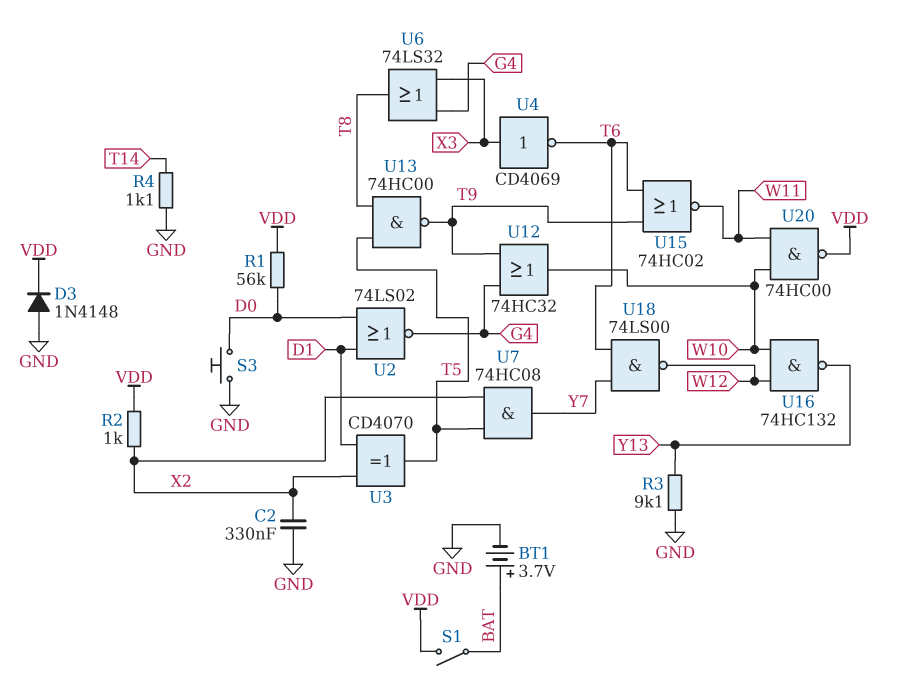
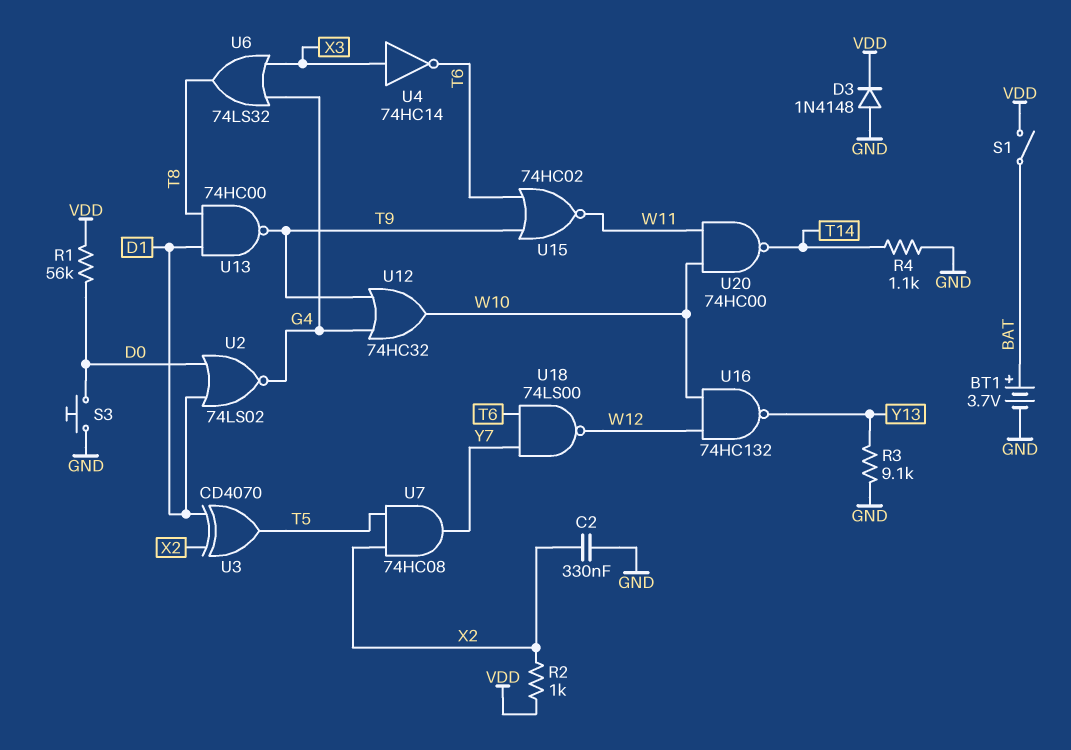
U4: NOT CD4069 (in X3, out T6) -> NOT 74HC14 (in X3, out T6)
U13: NAND 74HC00 (in T5, in T8, out T9) -> NAND 74HC00 (in D1, in T8, out T9)
U20: NAND 74HC00 (in W10, in W11, out VDD) -> NAND 74HC00 (in W10, in W11, out T14)

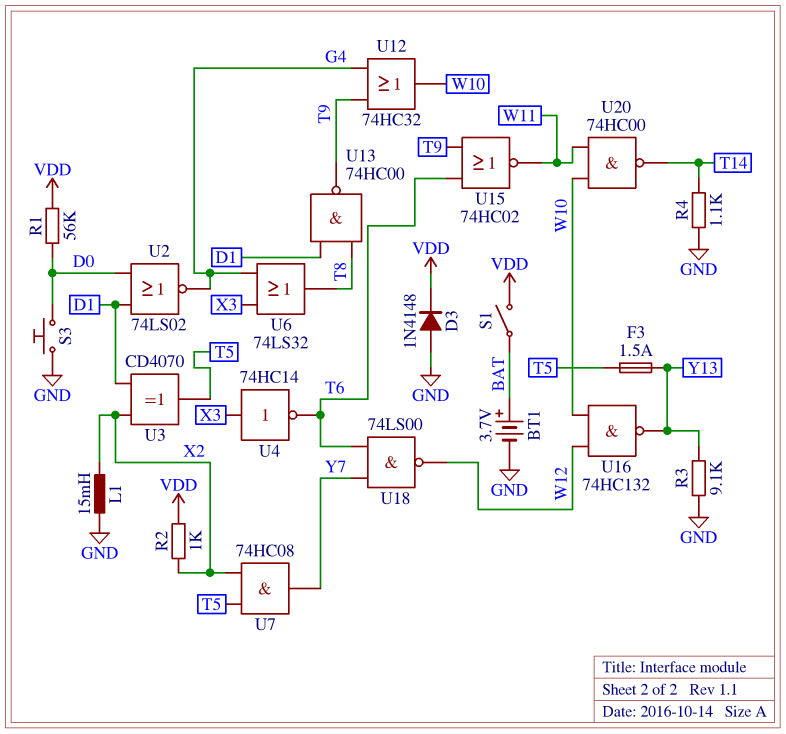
C2: 330nF (GND, X2) -> none
F3: none -> 1.5A (T5, Y13)
L1: none -> 15mH (GND, X2)

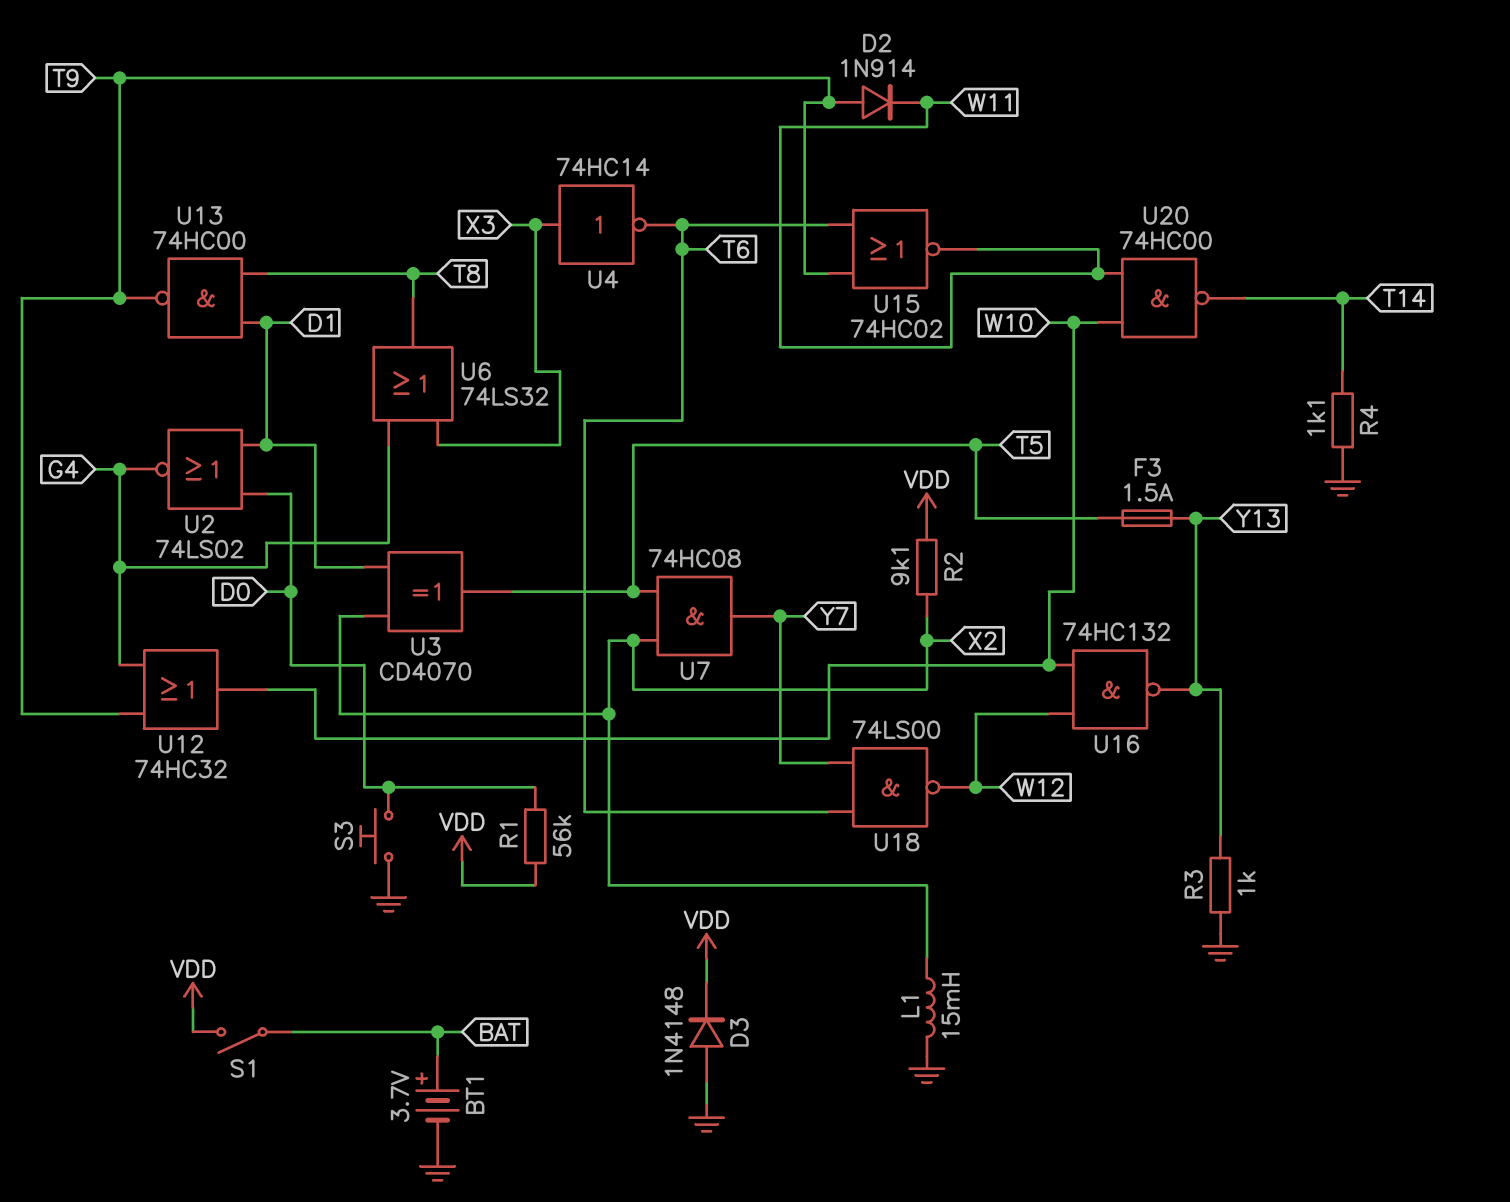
D2: none -> diode 1N914 (A T9, K W11)
R2: 1k (VDD, X2) -> 9.1k (VDD, X2)
R3: 9.1k (GND, Y13) -> 1k (GND, Y13)

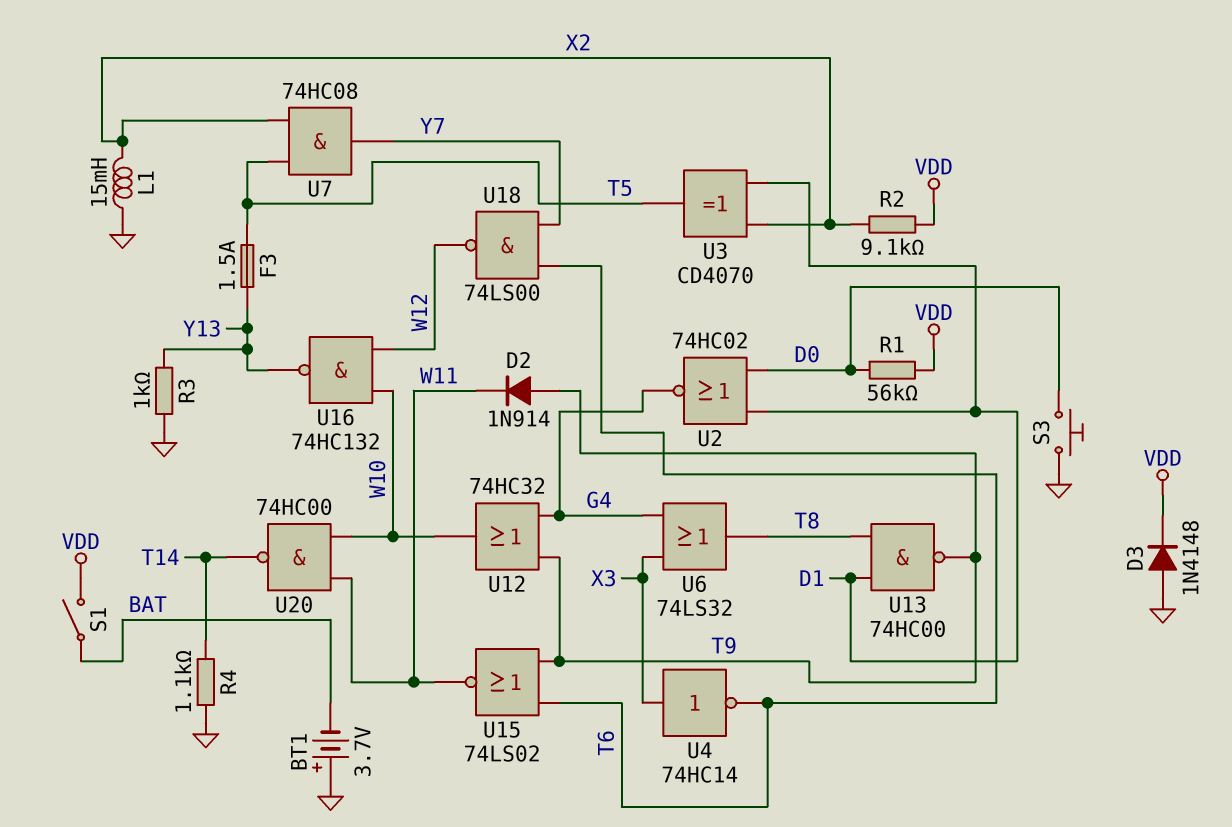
BT1: 3.7V (plus BAT, minus GND) -> 3.7V (plus GND, minus BAT)
U2: NOR 74LS02 (in D0, in D1, out G4) -> NOR 74HC02 (in D0, in D1, out G4)
U15: NOR 74HC02 (in T6, in T9, out W11) -> NOR 74LS02 (in T6, in T9, out W11)

